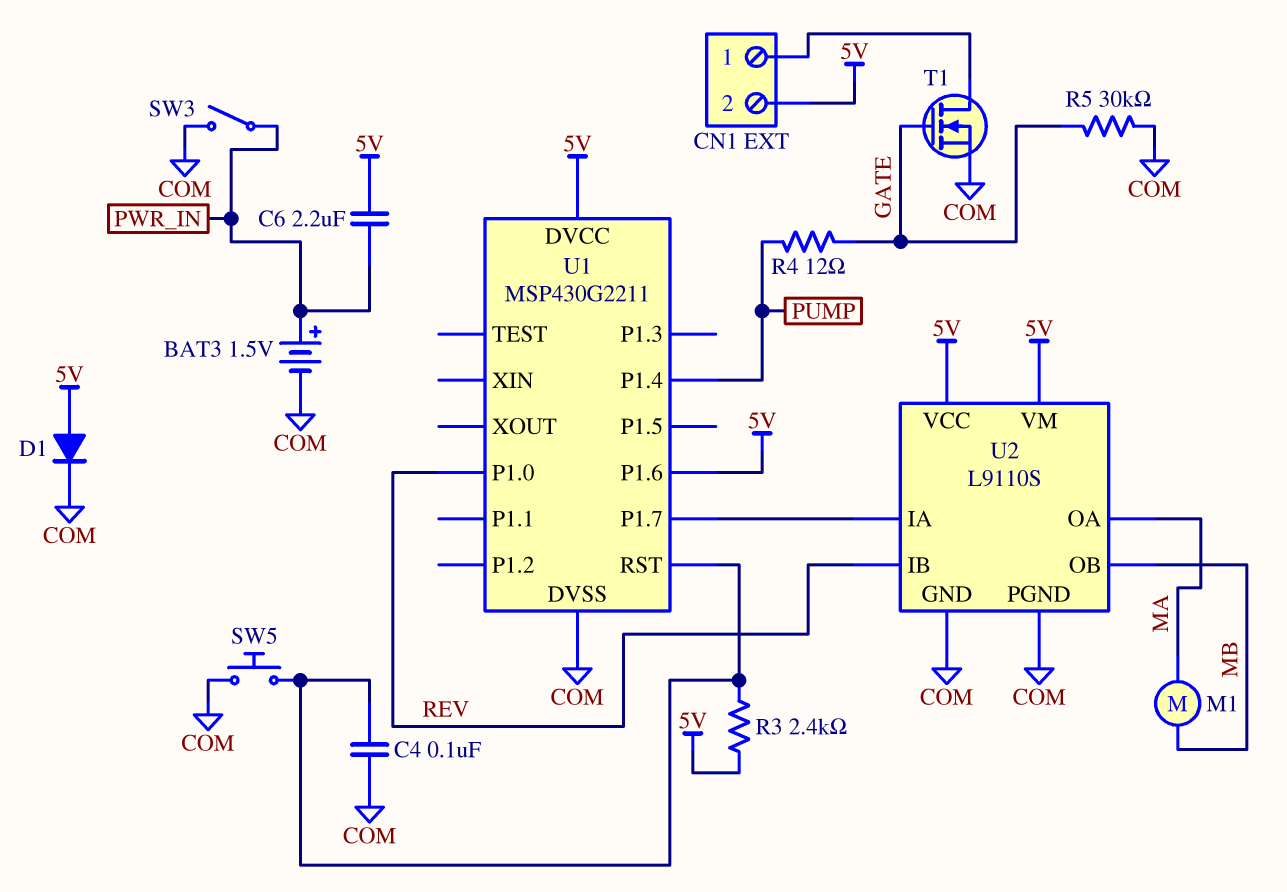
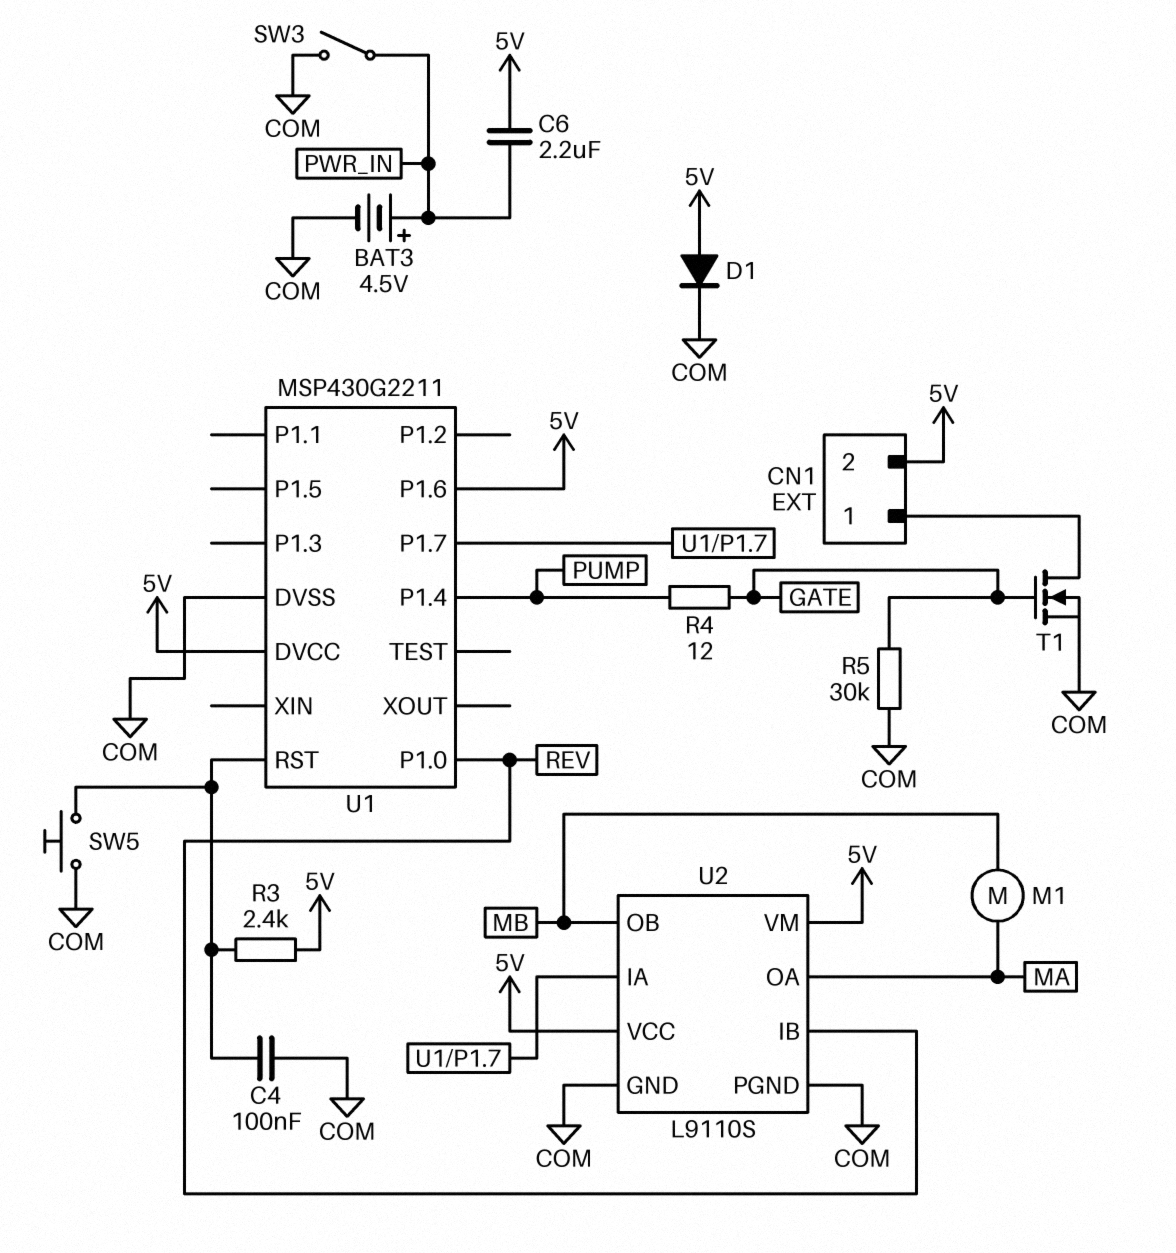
BAT3: 1.5V (plus PWR_IN, minus COM) -> 4.5V (plus PWR_IN, minus COM)

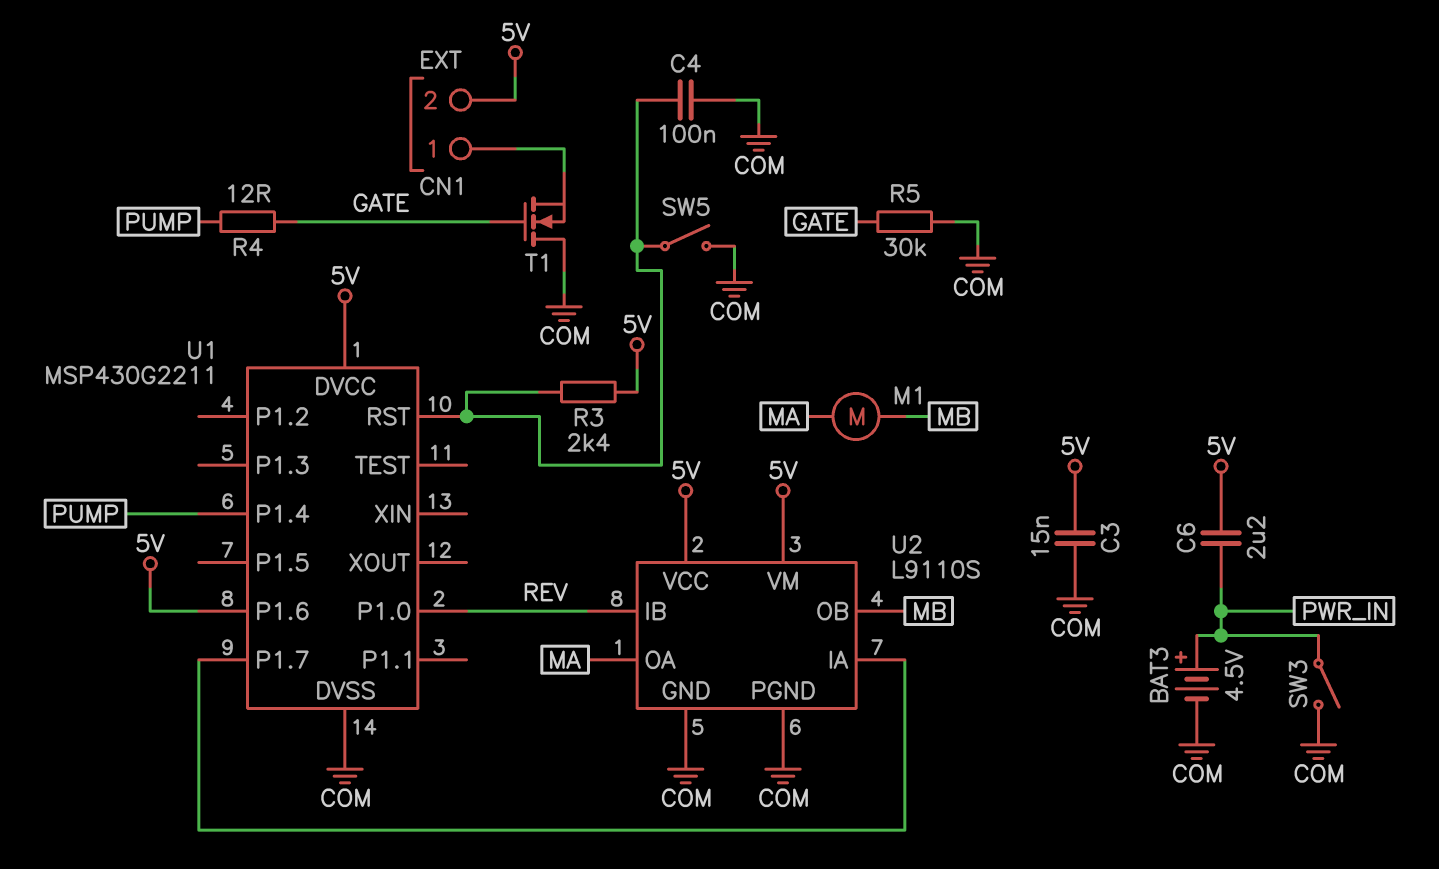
C3: none -> 15nF (5V, COM)
D1: diode (A 5V, K COM) -> none
SW5: button (COM, U1/RST) -> switch (COM, U1/RST)
T1: NMOS (G GATE, D CN1/1, S COM) -> NMOS (G GATE, D COM, S CN1/1)

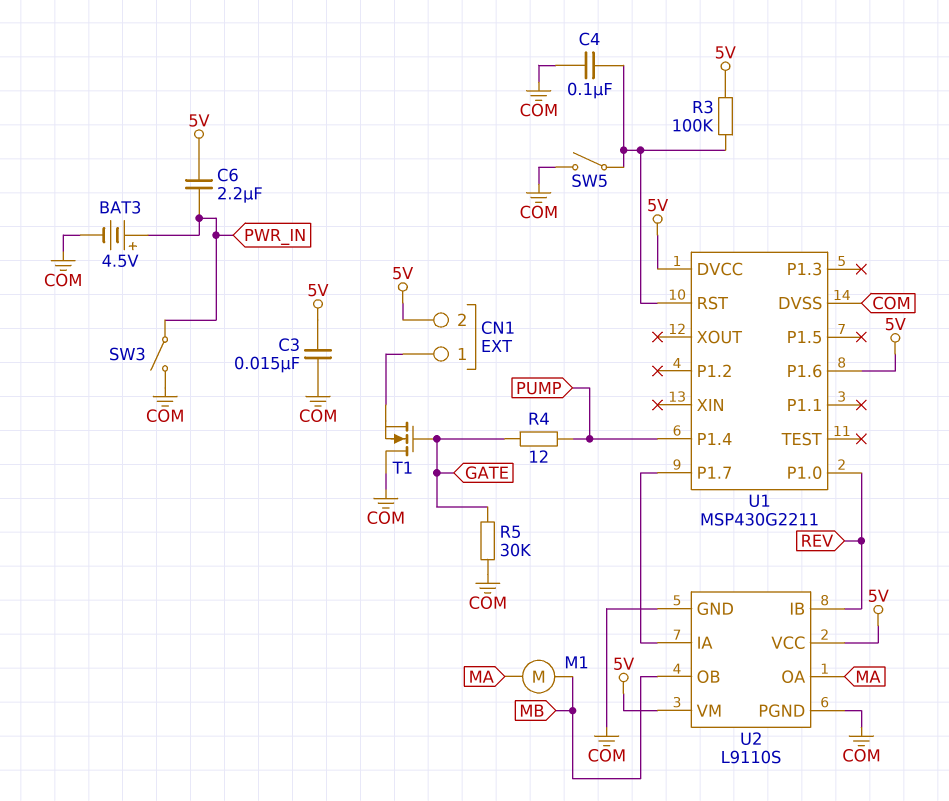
R3: 2.4k (5V, U1/RST) -> 100k (5V, U1/RST)

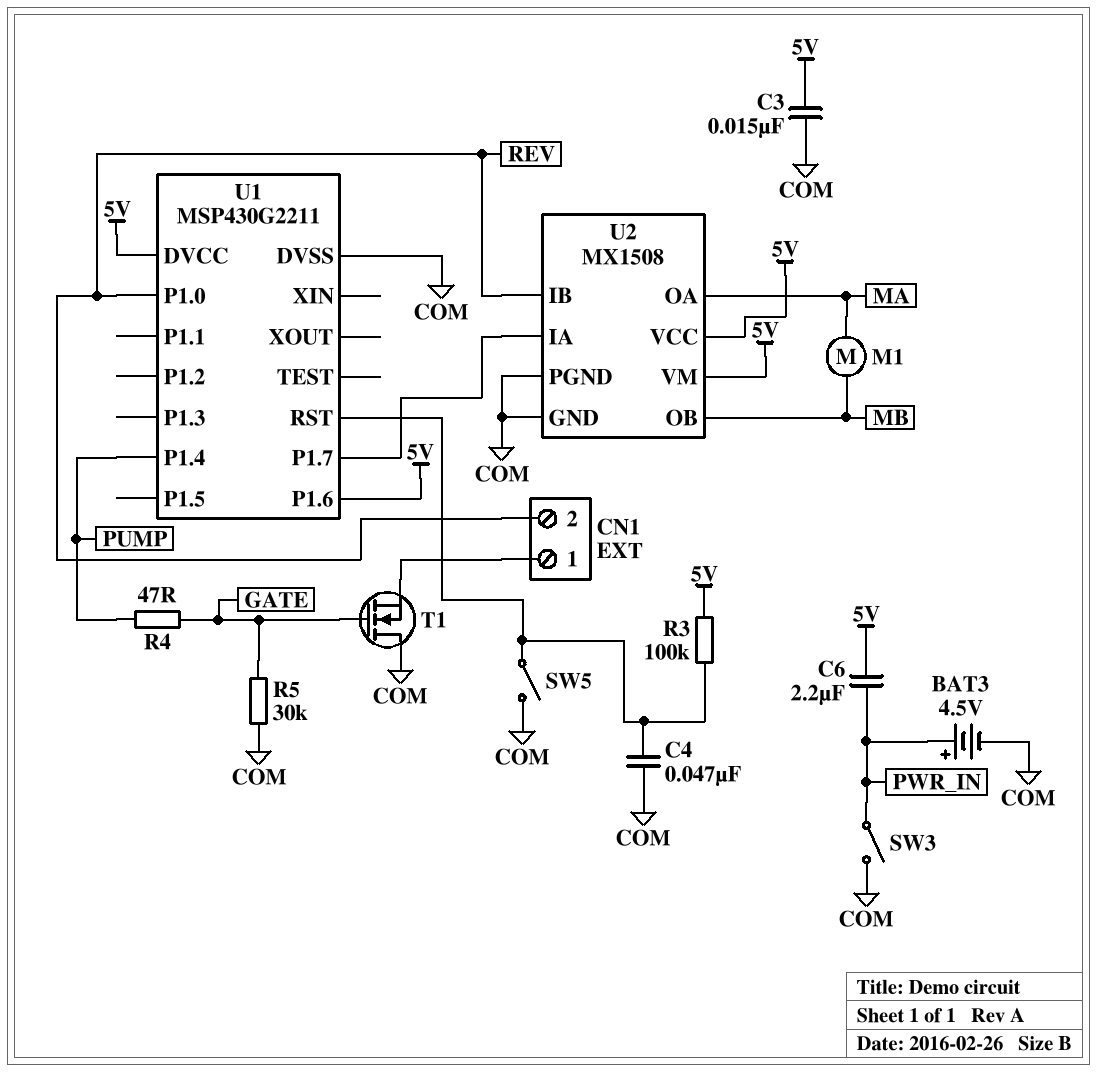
C4: 100nF (COM, U1/RST) -> 47nF (COM, U1/RST)
CN1 pin 2: 5V -> REV
R4: 12 (GATE, PUMP) -> 47 (GATE, PUMP)
U2: L9110S -> MX1508

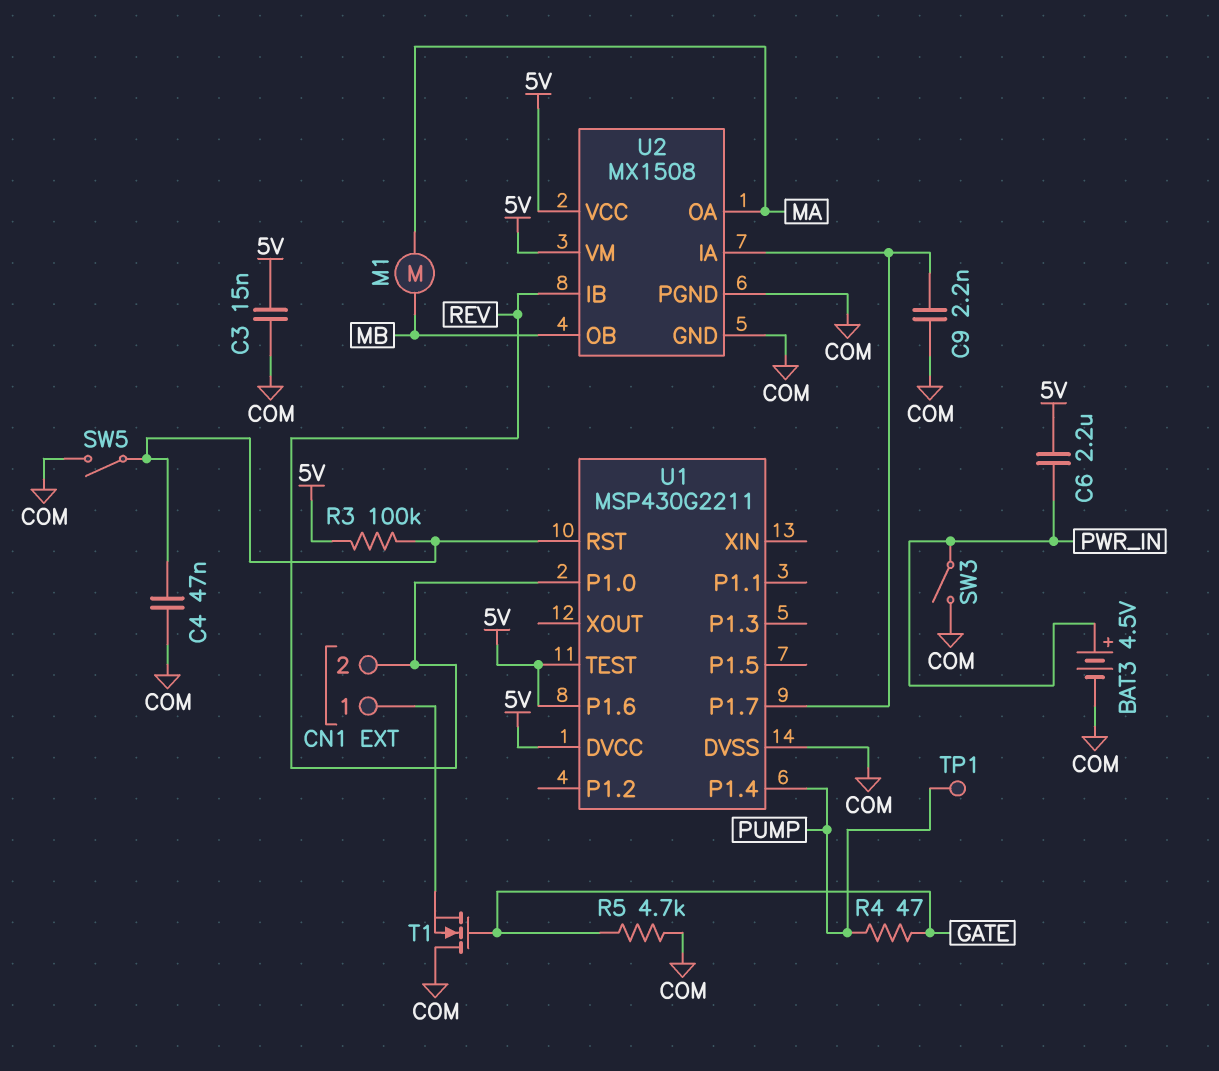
C9: none -> 2.2nF (COM, U1/P1.7)
R5: 30k (COM, GATE) -> 4.7k (COM, GATE)
TP1: none -> test point (PUMP)
U1 pin TEST: none -> 5V

